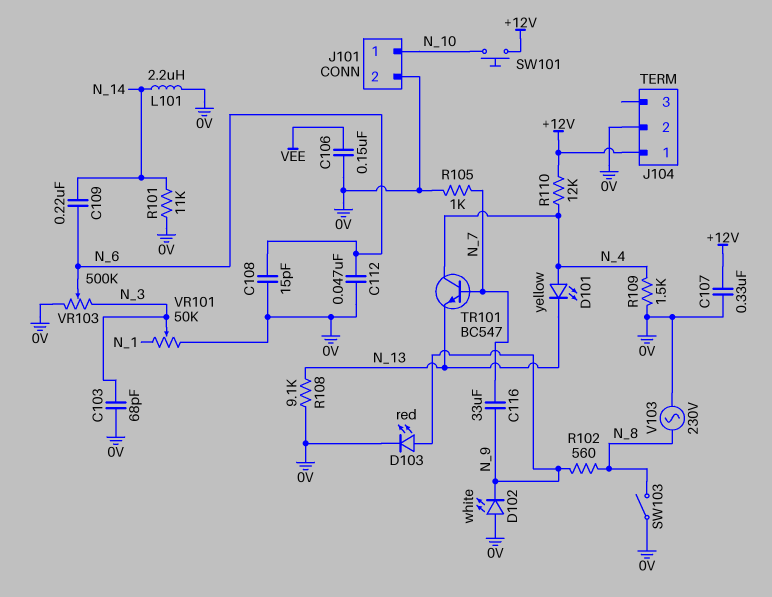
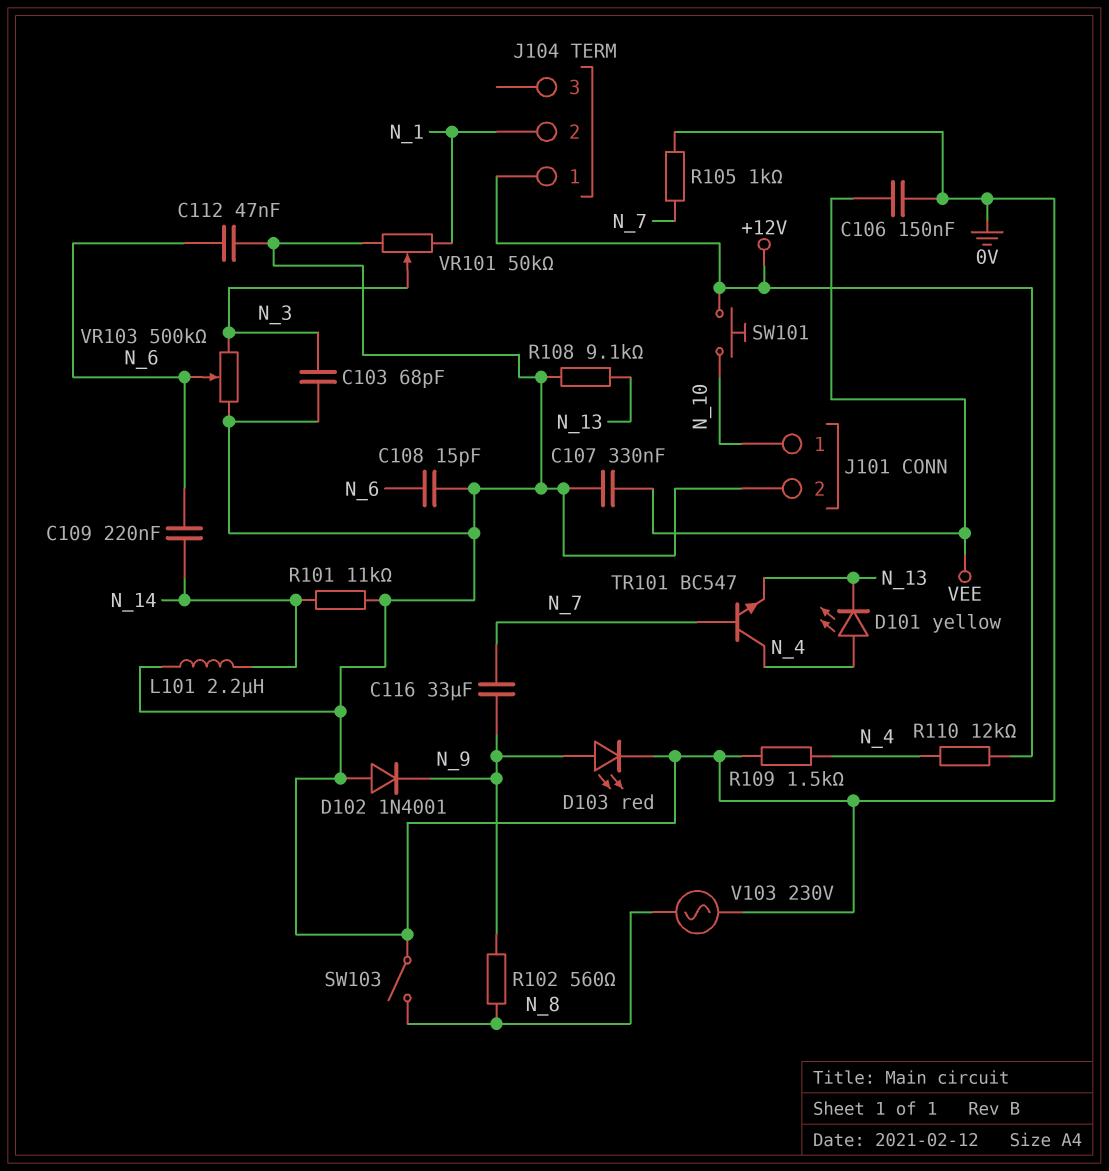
C107: 330nF (+12V, 0V) -> 330nF (0V, VEE)
D102: LED white (A 0V, K N_9) -> diode 1N4001 (A 0V, K N_9)
J104 pin 2: 0V -> N_1

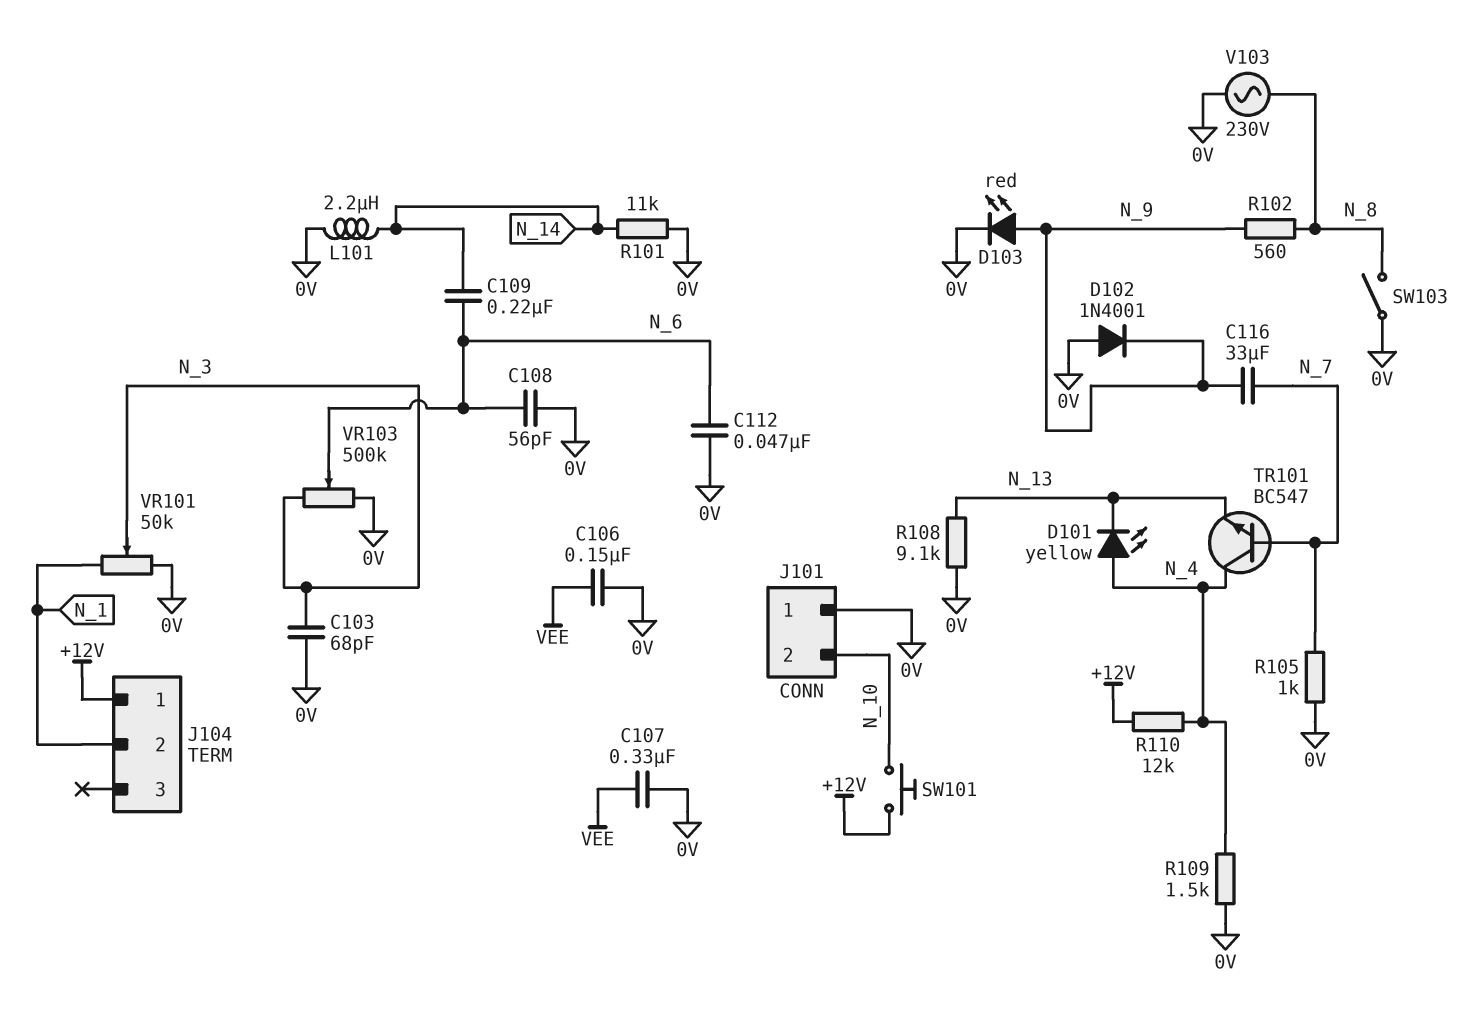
C108: 15pF (0V, N_6) -> 56pF (0V, N_6)
J101 pin 1: N_10 -> 0V
J101 pin 2: 0V -> N_10

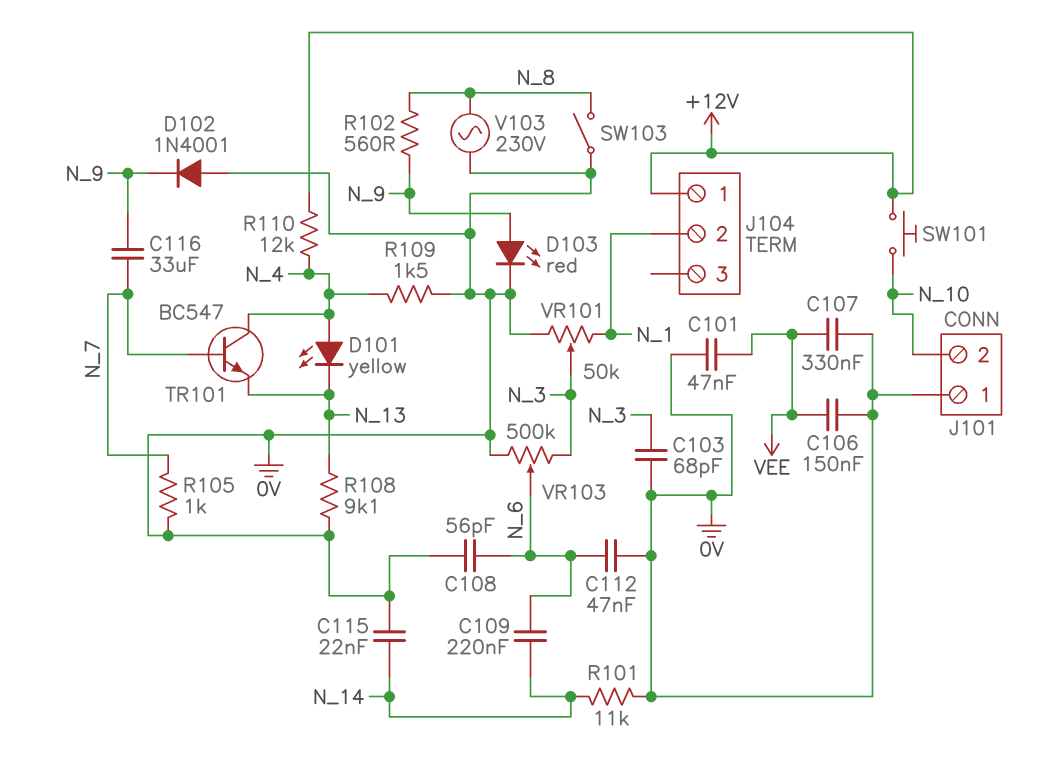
C101: none -> 47nF (0V, VEE)
C115: none -> 22nF (0V, N_14)
L101: 2.2uH (0V, N_14) -> none

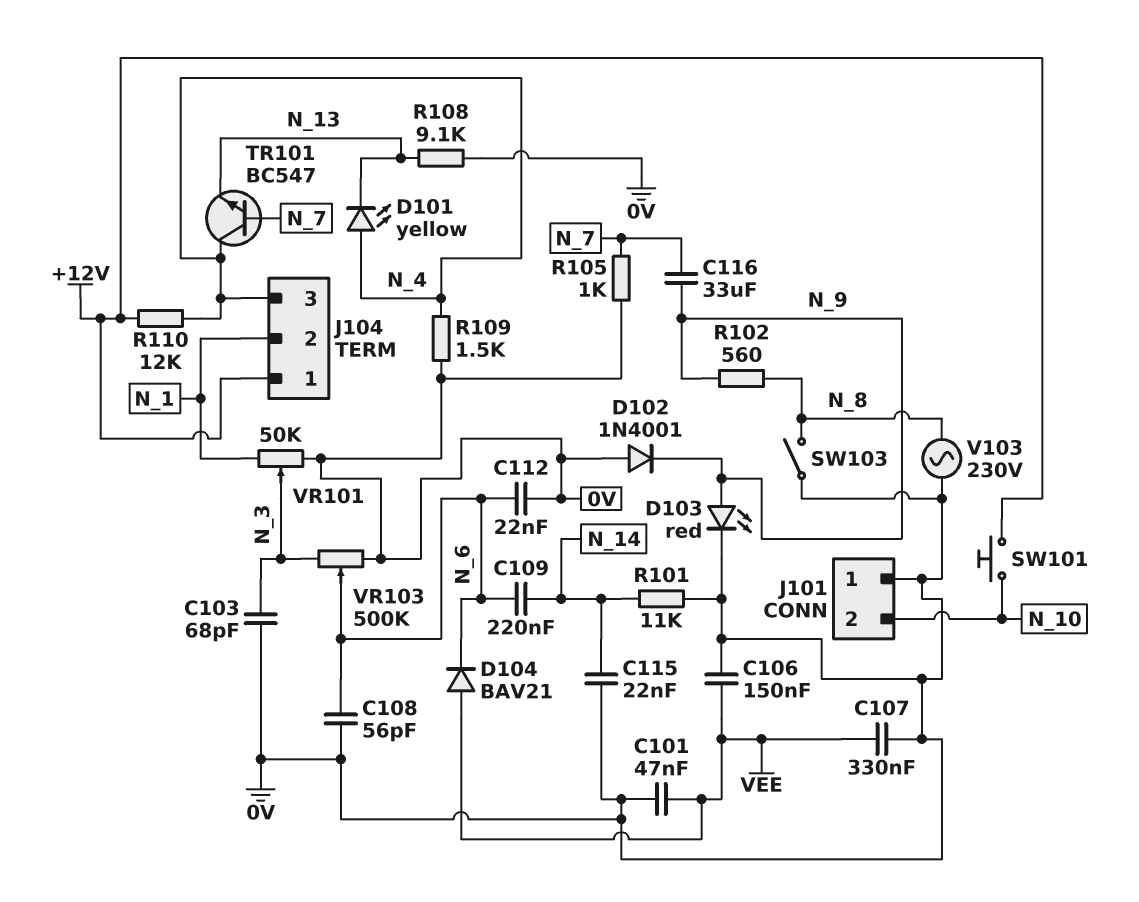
C112: 47nF (0V, N_6) -> 22nF (0V, N_6)
D104: none -> diode BAV21 (A VEE, K N_6)
J104 pin 3: none -> N_4

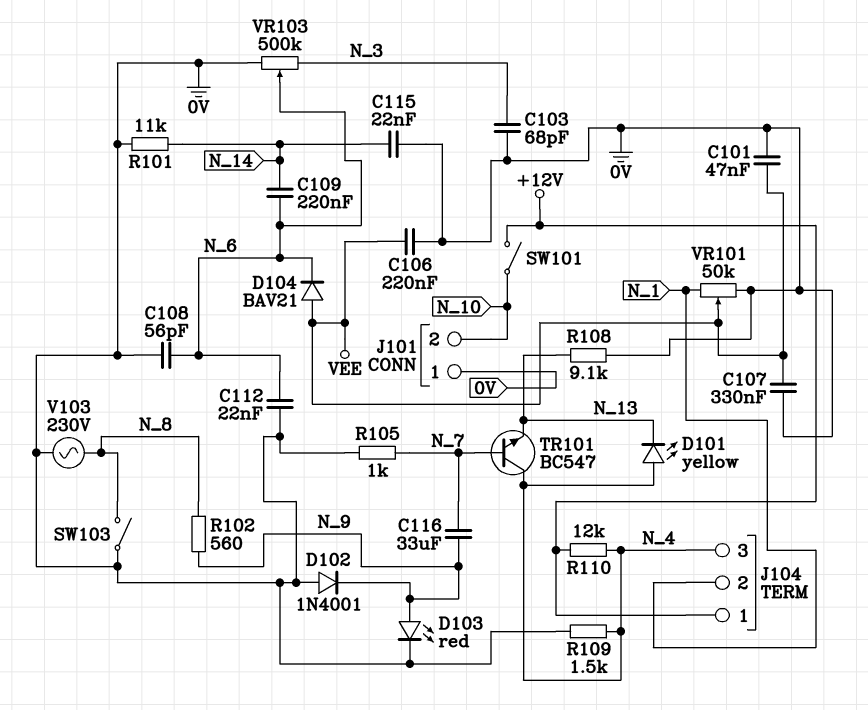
C106: 150nF (0V, VEE) -> 220nF (0V, VEE)
SW101: button (+12V, N_10) -> switch (+12V, N_10)
VR101: 50k (0V, N_1, wiper N_3) -> 50k (0V, N_1, wiper VEE)

